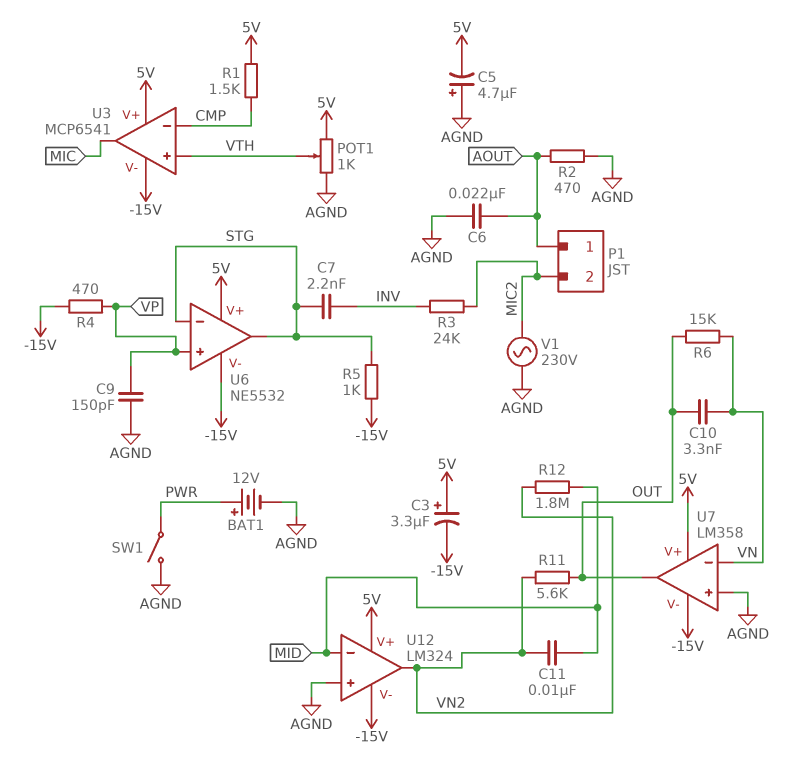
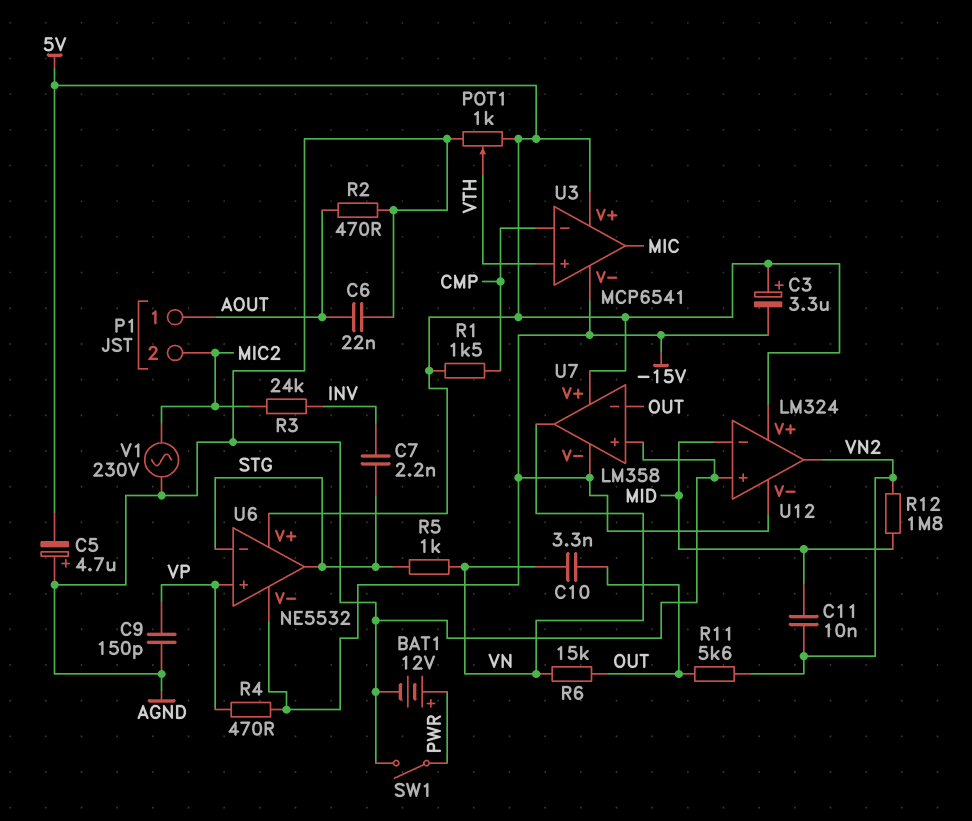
R5: 1k (-15V, STG) -> 1k (STG, VN)
U7 pin in-: VN -> OUT
U7 pin out: OUT -> VN

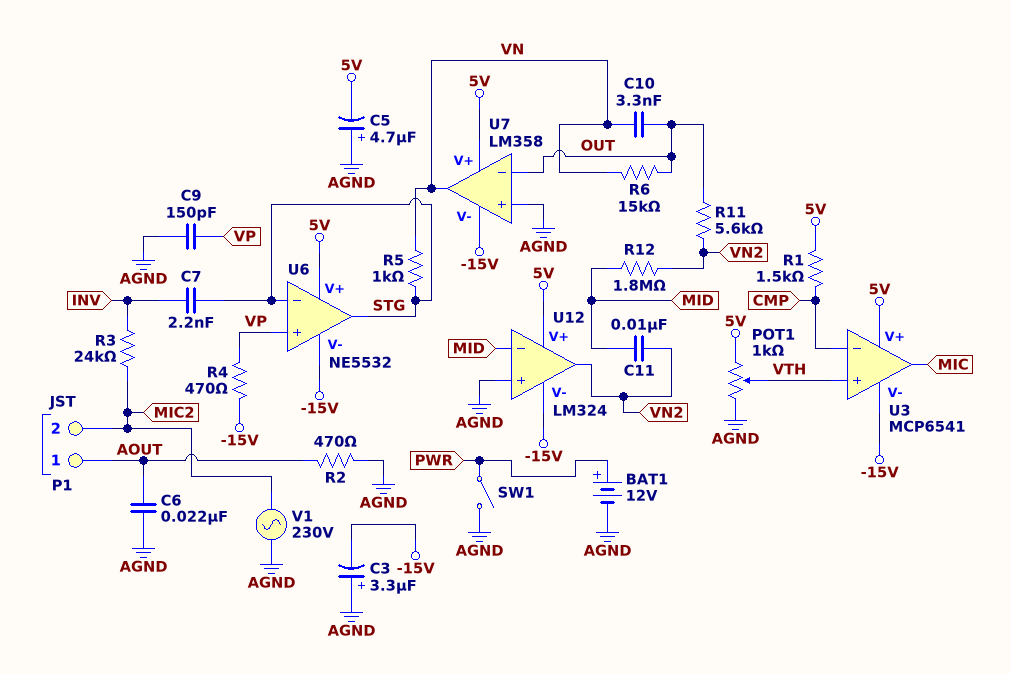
C3: 3.3uF (plus 5V, minus -15V) -> 3.3uF (plus AGND, minus -15V)

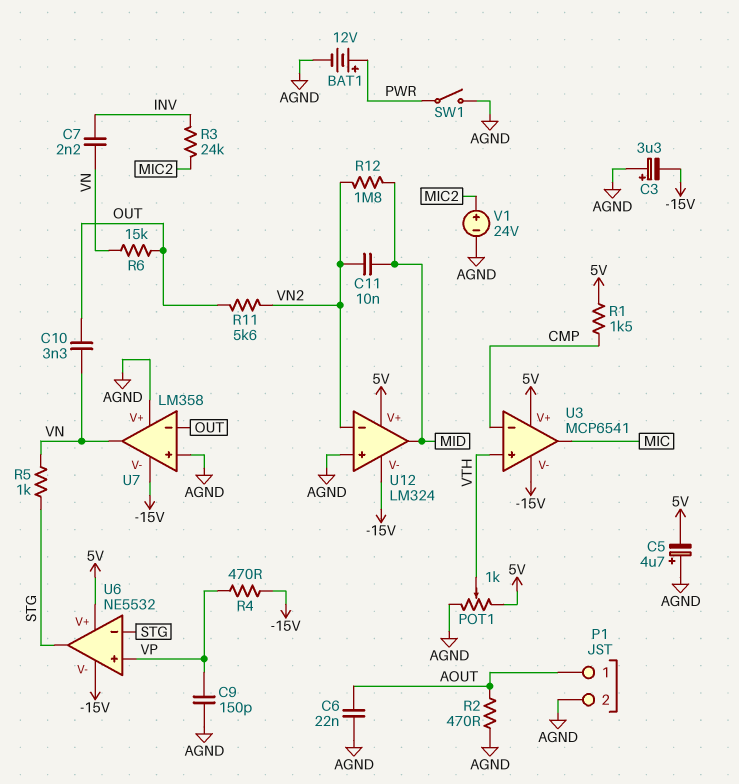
C7: 2.2nF (INV, STG) -> 2.2nF (INV, VN)
P1 pin 2: MIC2 -> AGND
U7 pin V+: 5V -> AGND
U12 pin in-: MID -> VN2
U12 pin out: VN2 -> MID
V1: AC 230V (AGND, MIC2) -> 24V (plus MIC2, minus AGND)

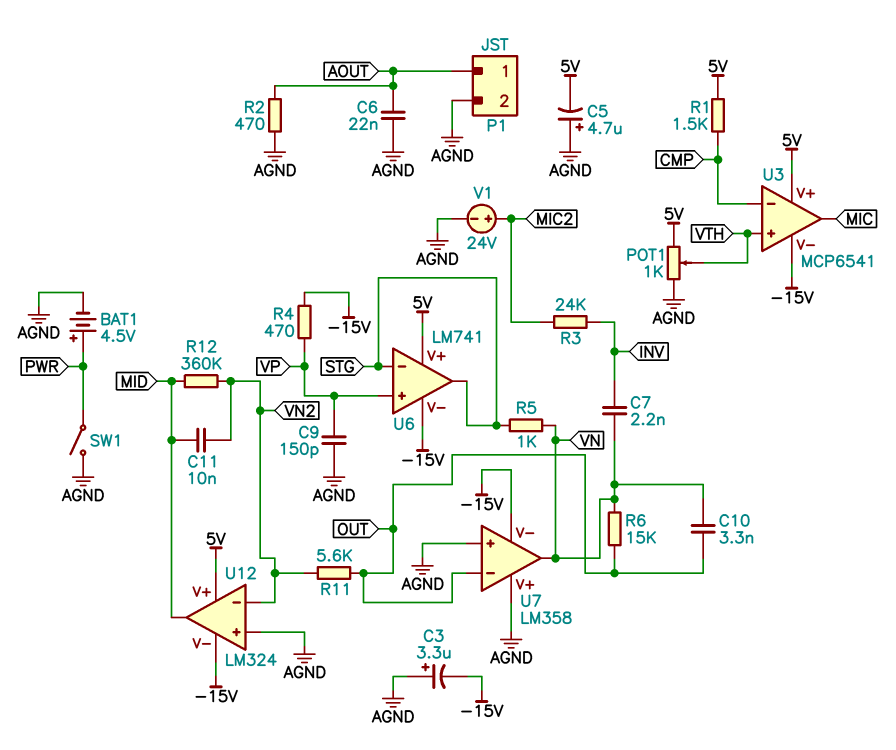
BAT1: 12V (plus PWR, minus AGND) -> 4.5V (plus PWR, minus AGND)
R12: 1.8M (MID, VN2) -> 360k (MID, VN2)
U6: NE5532 -> LM741

